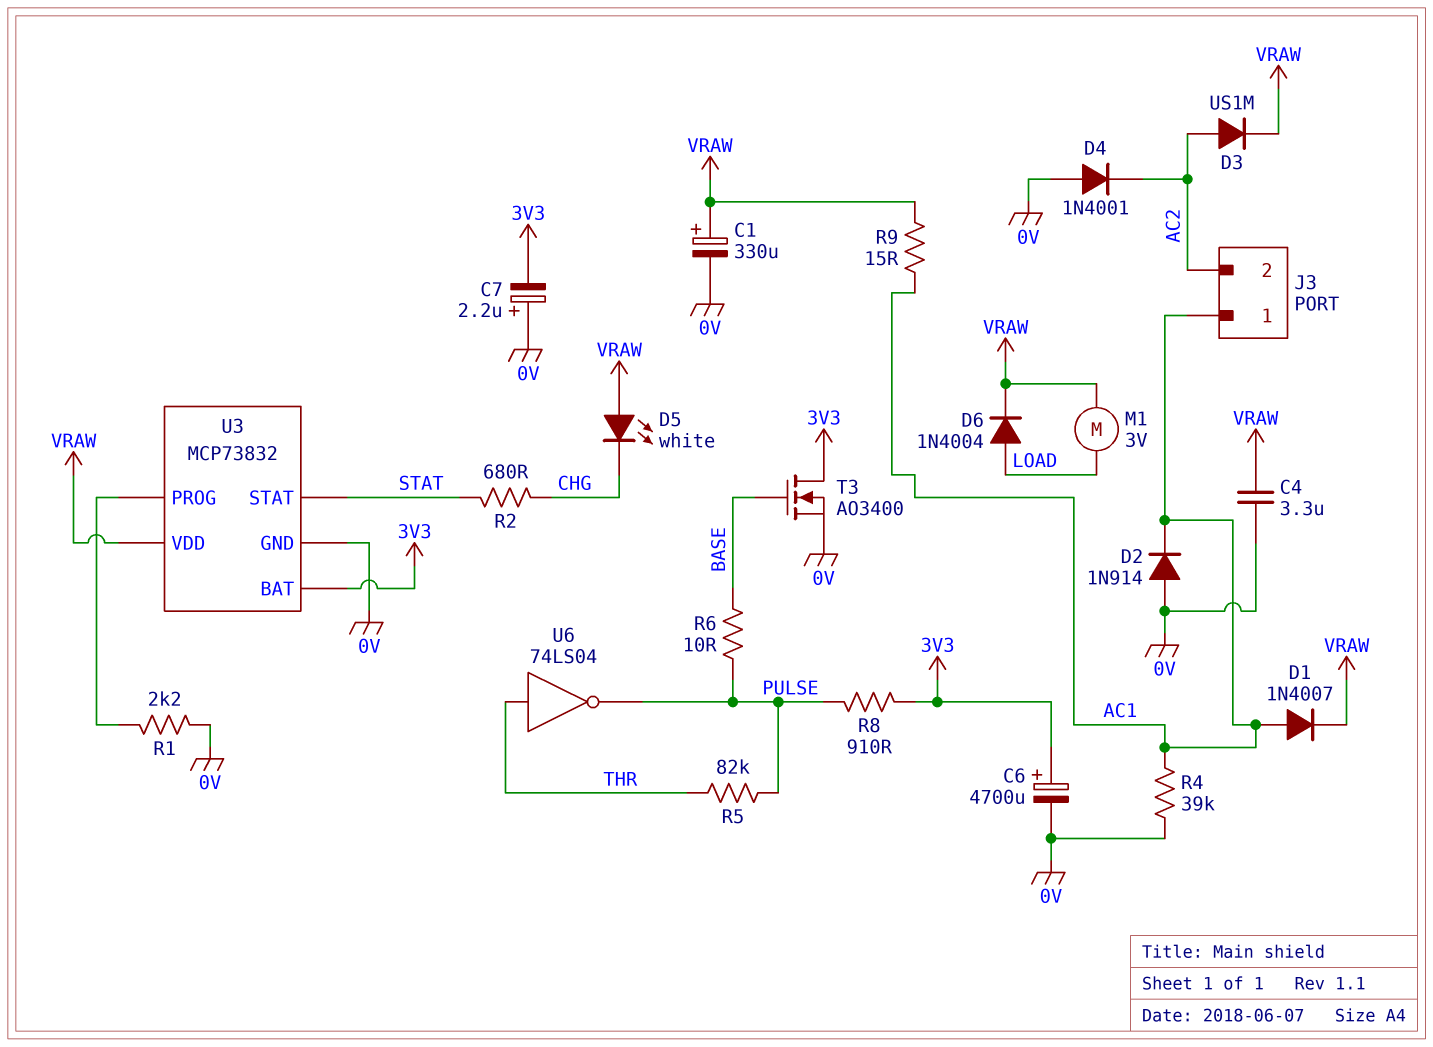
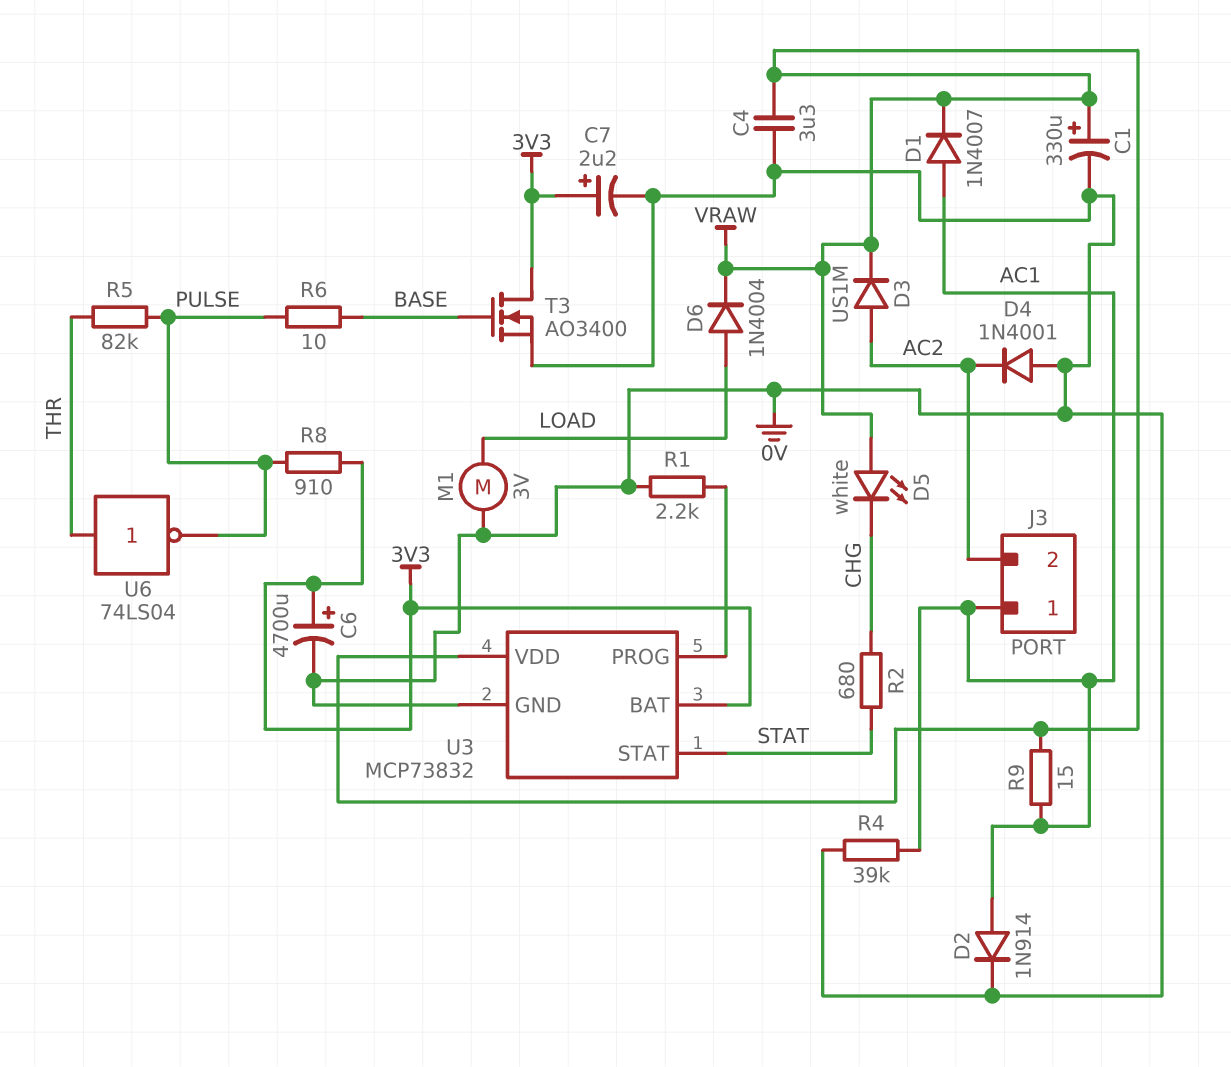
C7: 2.2uF (plus 0V, minus 3V3) -> 2.2uF (plus 3V3, minus 0V)
D2: diode 1N914 (A 0V, K AC1) -> diode 1N914 (A AC1, K 0V)
M1: motor 3V (LOAD, VRAW) -> motor 3V (0V, LOAD)

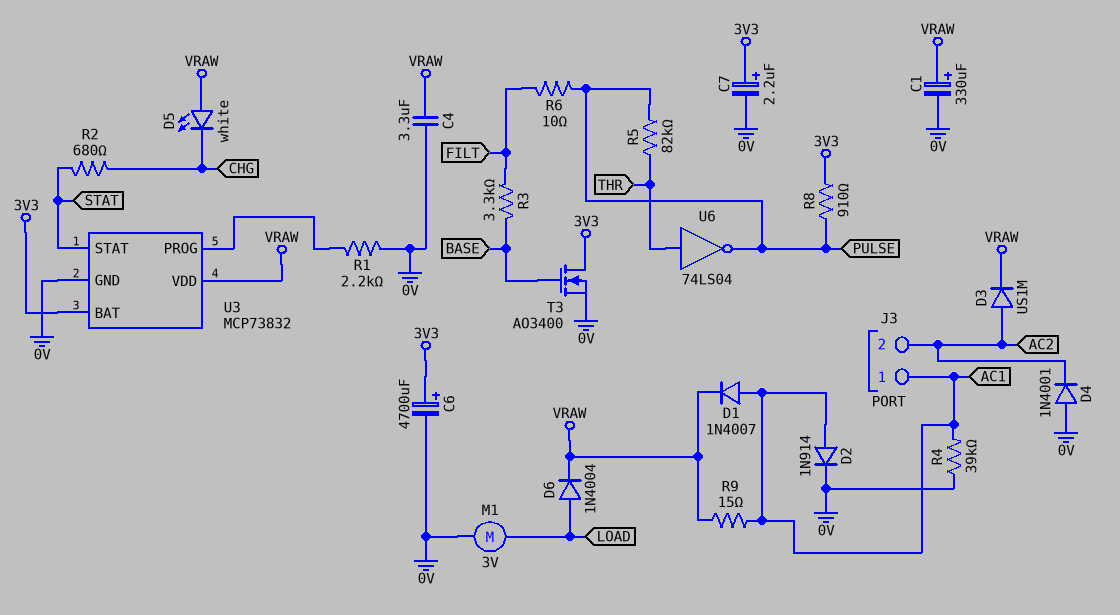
R3: none -> 3.3k (BASE, FILT)
R6: 10 (BASE, PULSE) -> 10 (FILT, PULSE)

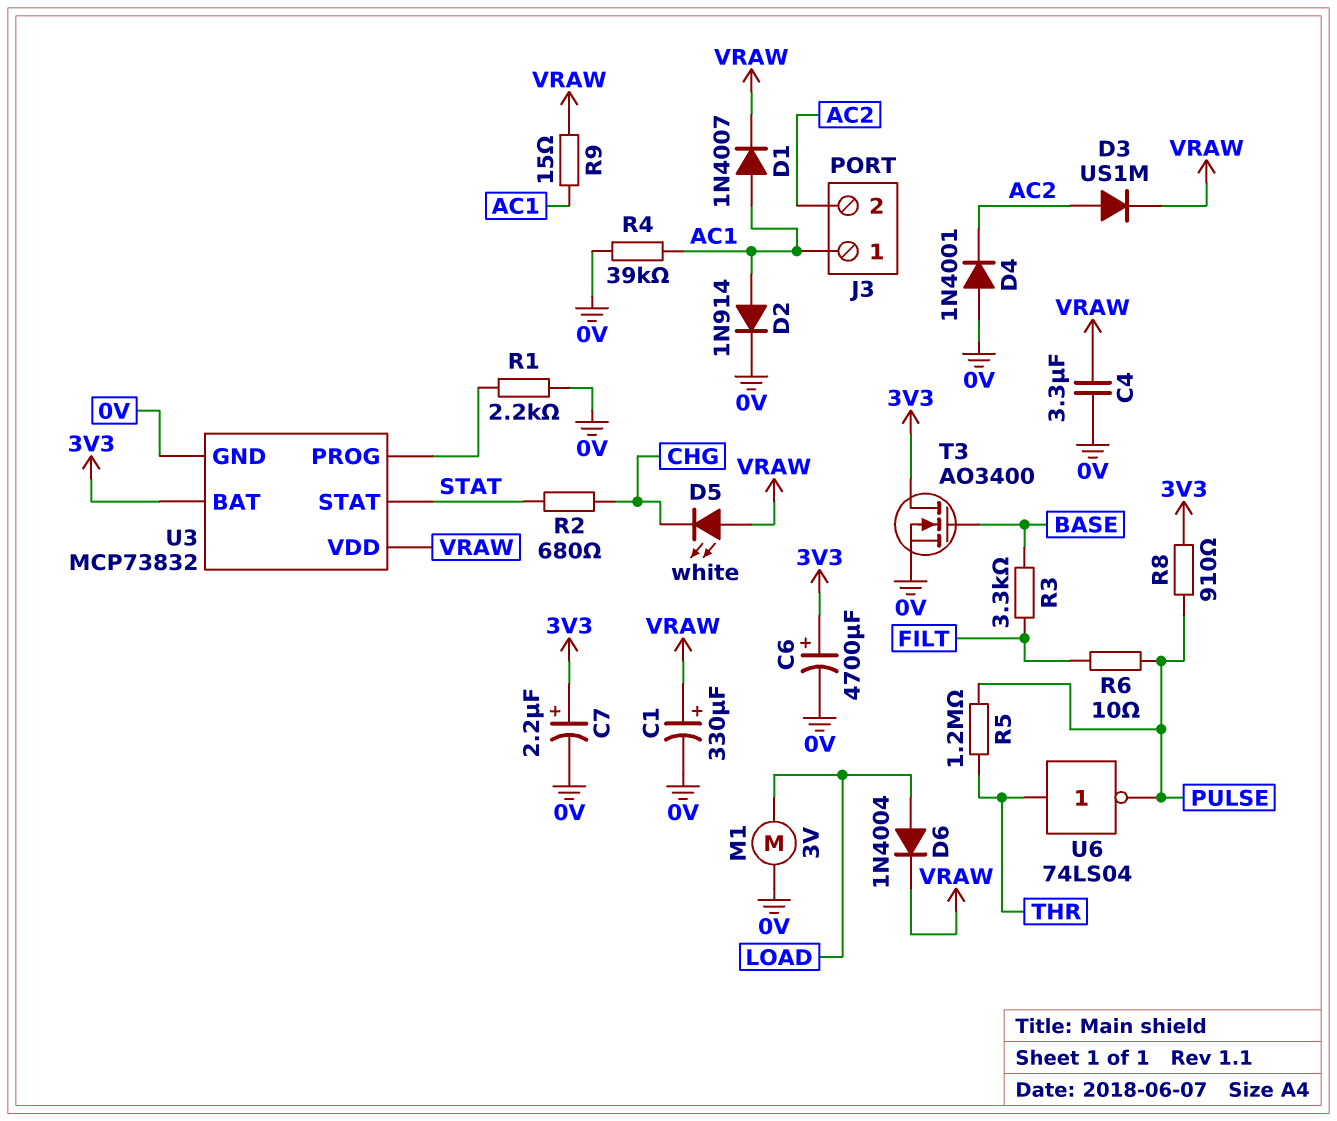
R5: 82k (PULSE, THR) -> 1.2M (PULSE, THR)

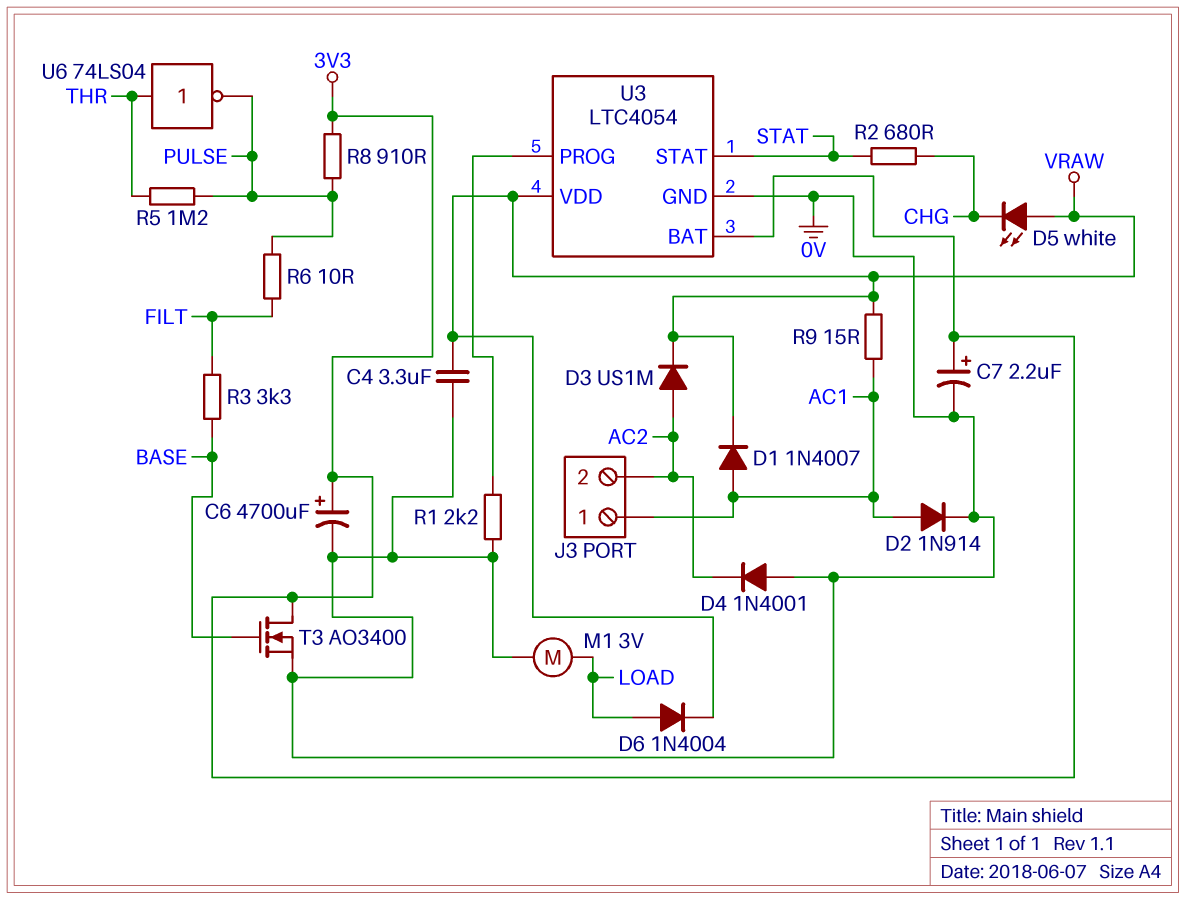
C1: 330uF (plus VRAW, minus 0V) -> none
R4: 39k (0V, AC1) -> none
U3: MCP73832 -> LTC4054

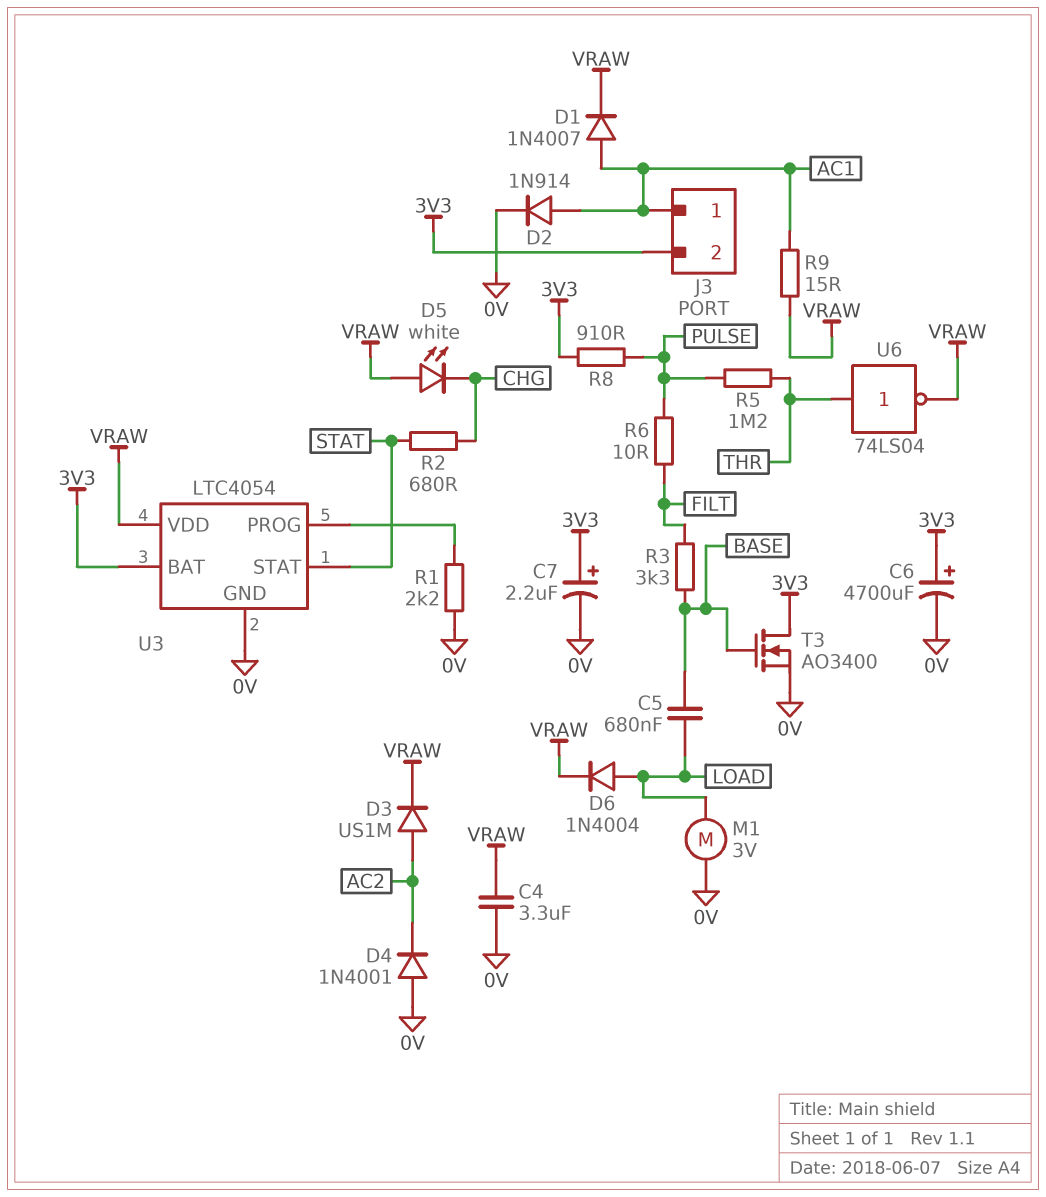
C5: none -> 680nF (BASE, LOAD)
J3 pin 2: AC2 -> 3V3
U6: NOT 74LS04 (in THR, out PULSE) -> NOT 74LS04 (in THR, out VRAW)

